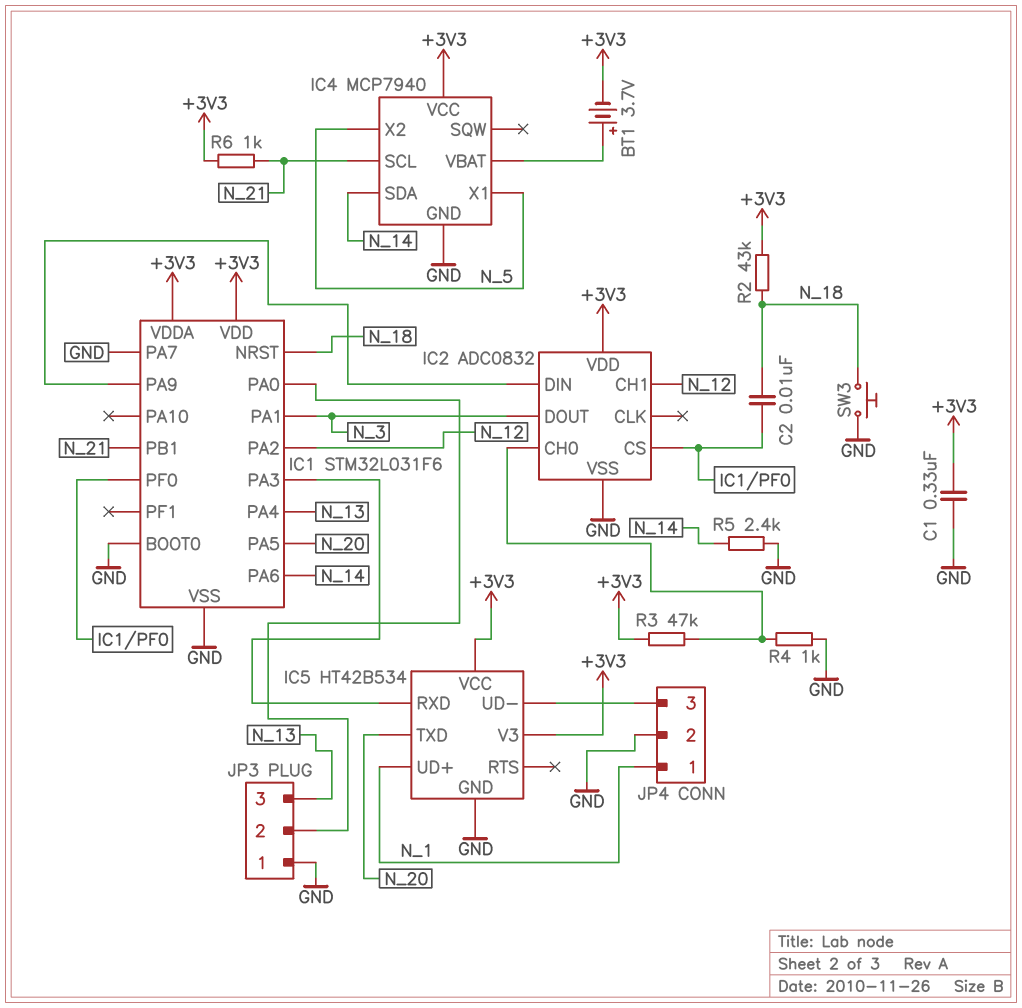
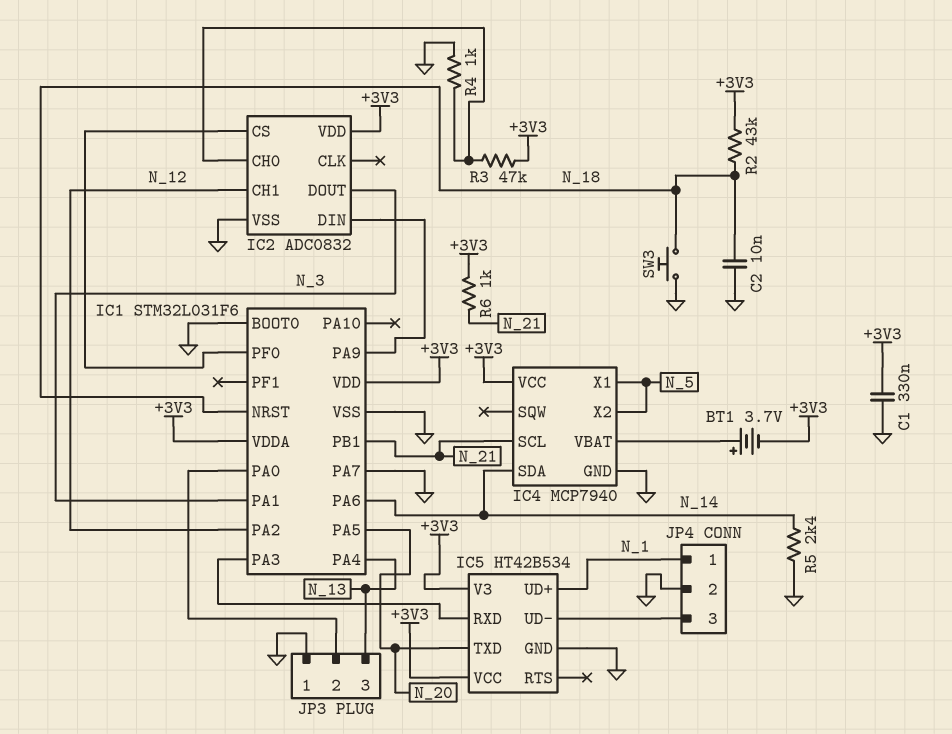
C2: 10nF (IC1/PF0, N_18) -> 10nF (GND, N_18)

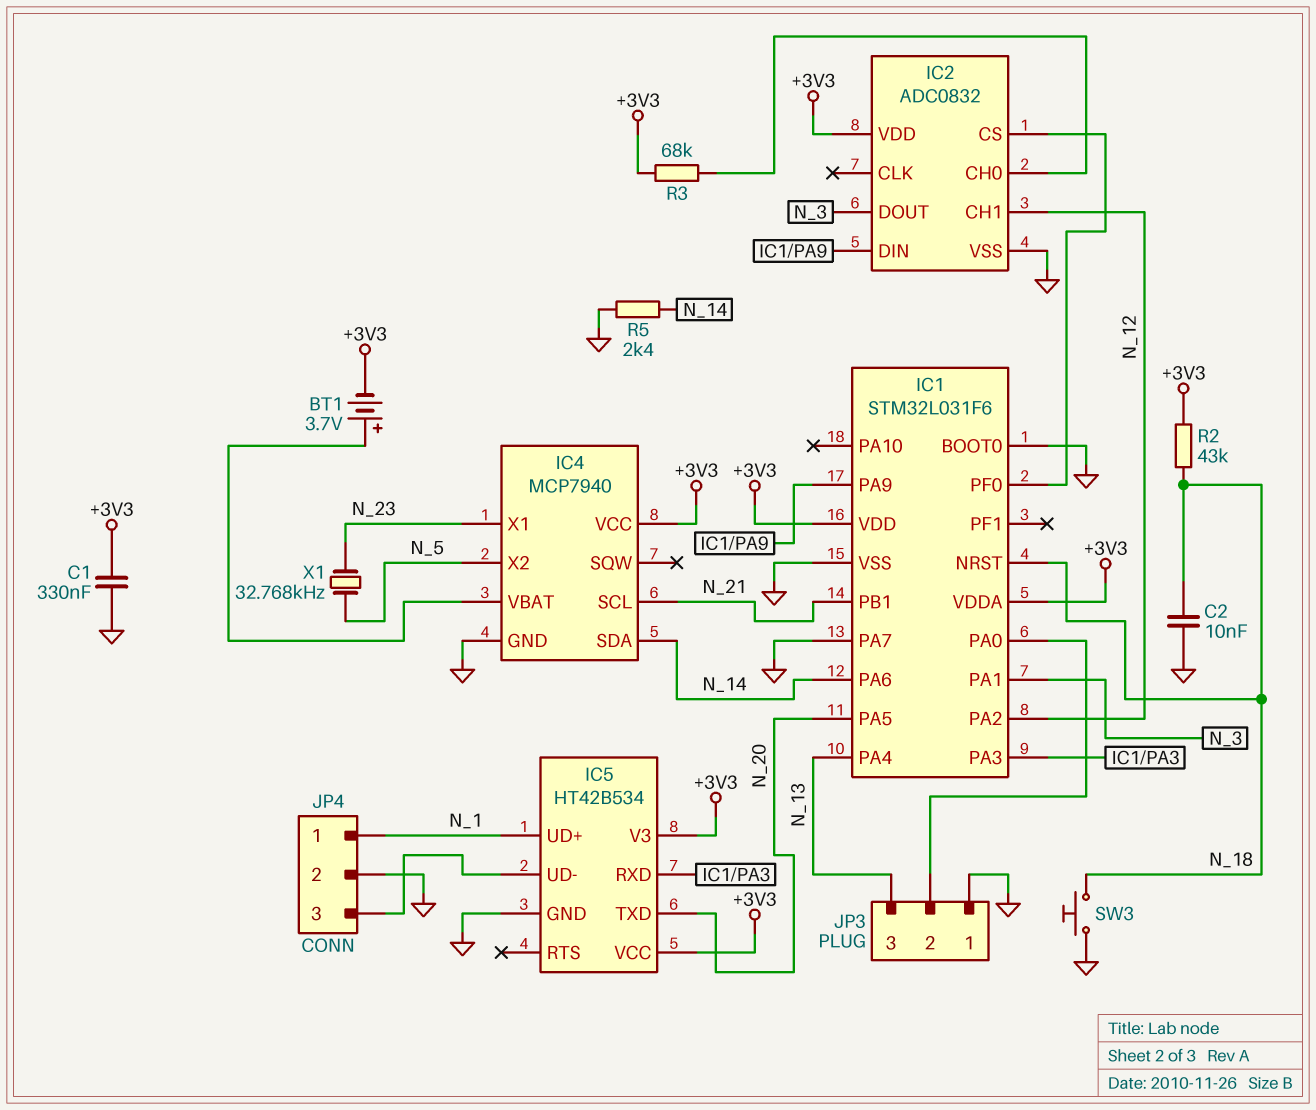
IC4 pin X1: N_5 -> N_23
R3: 47k (+3V3, IC2/CH0) -> 68k (+3V3, IC2/CH0)
R4: 1k (GND, IC2/CH0) -> none
R6: 1k (+3V3, N_21) -> none
X1: none -> 32.768kHz (N_5, N_23)

